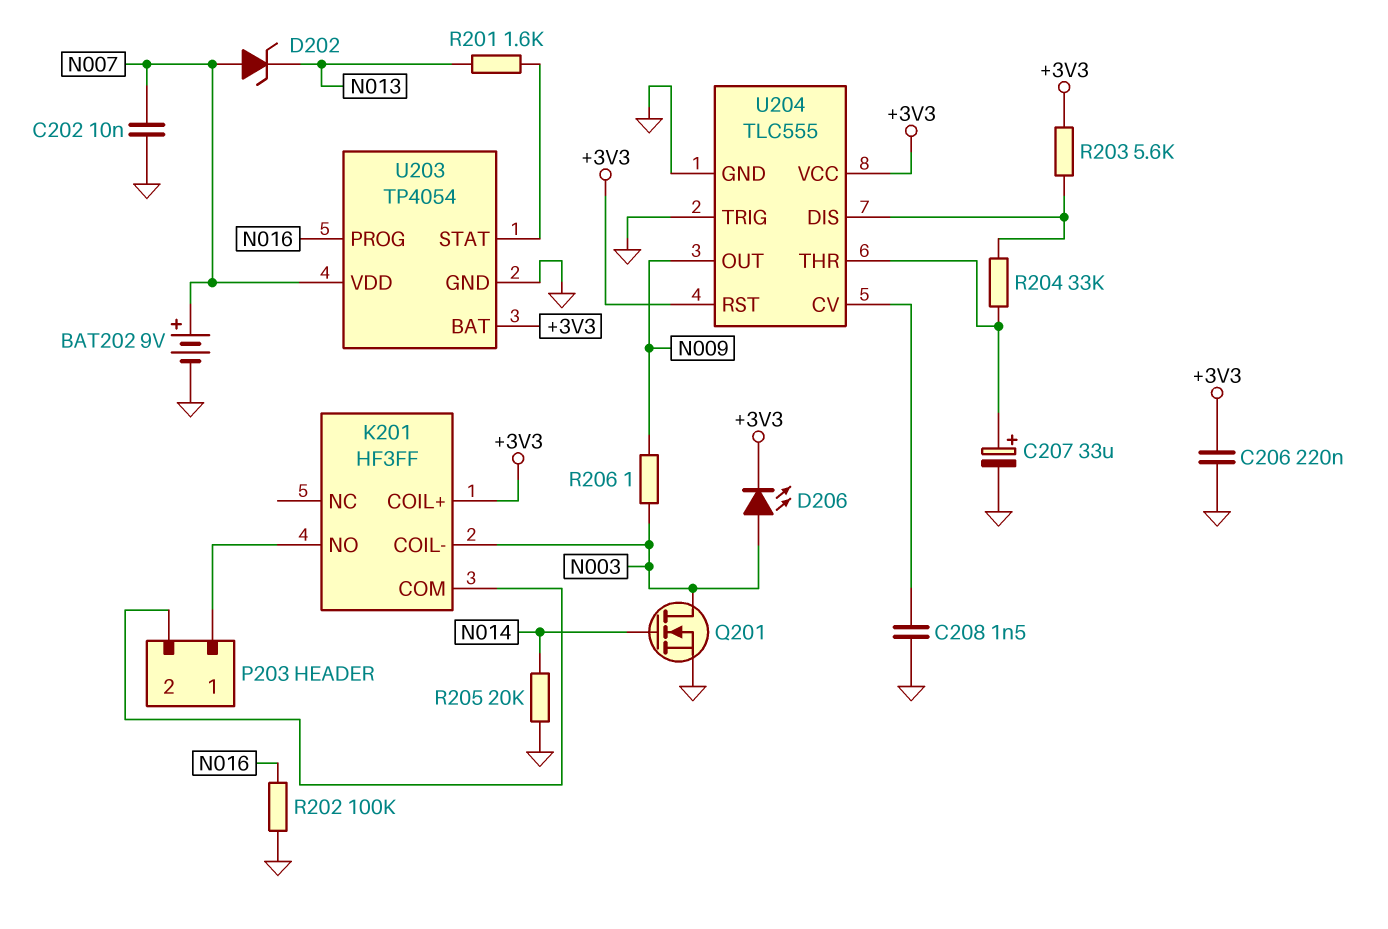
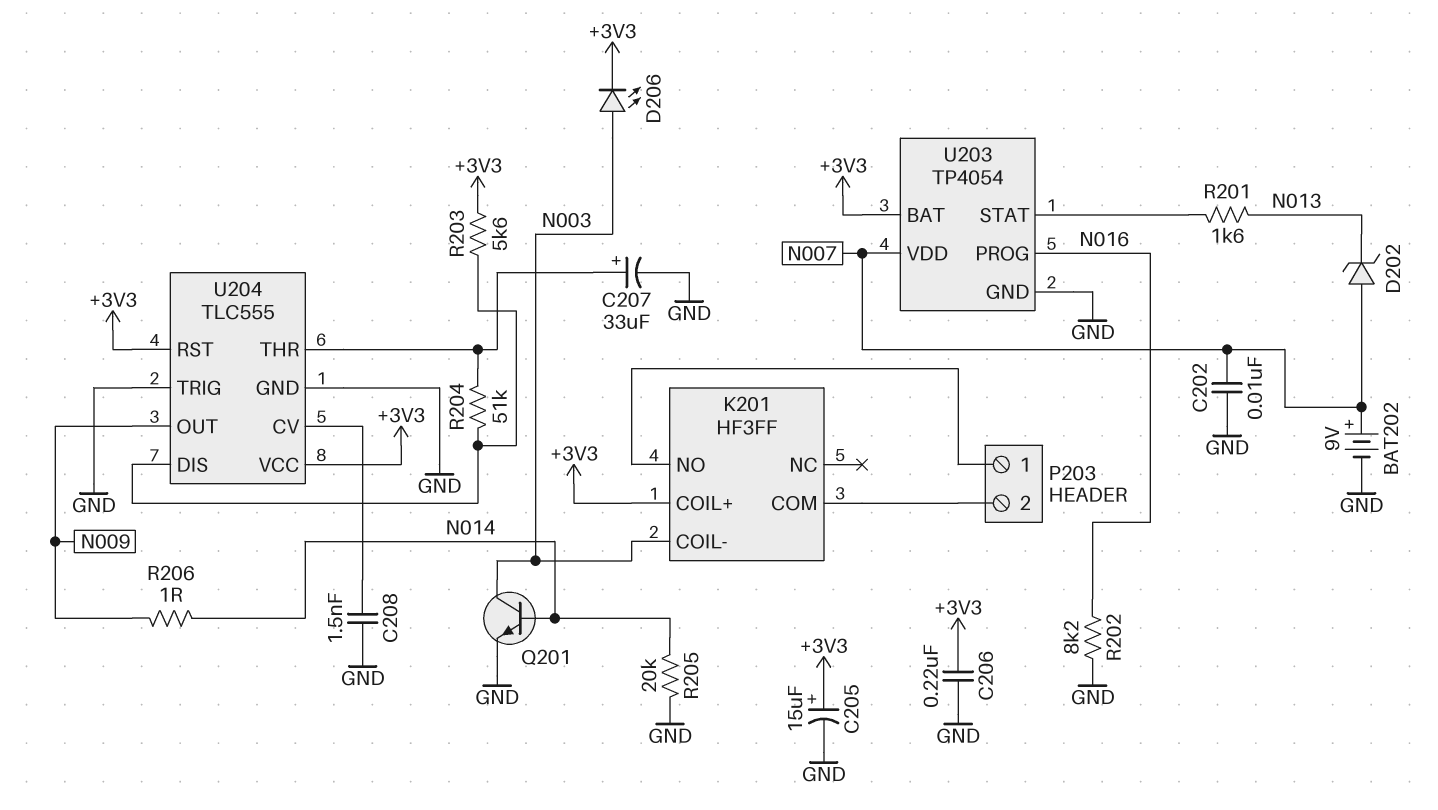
C205: none -> 15uF (plus +3V3, minus GND)
Q201: NMOS (G N014, D N003, S GND) -> NPN (B N014, C N003, E GND)
R202: 100k (GND, N016) -> 8.2k (GND, N016)
R204: 33k (U204/DIS, U204/THR) -> 51k (U204/DIS, U204/THR)
R206: 1 (N003, N009) -> 1 (N009, N014)

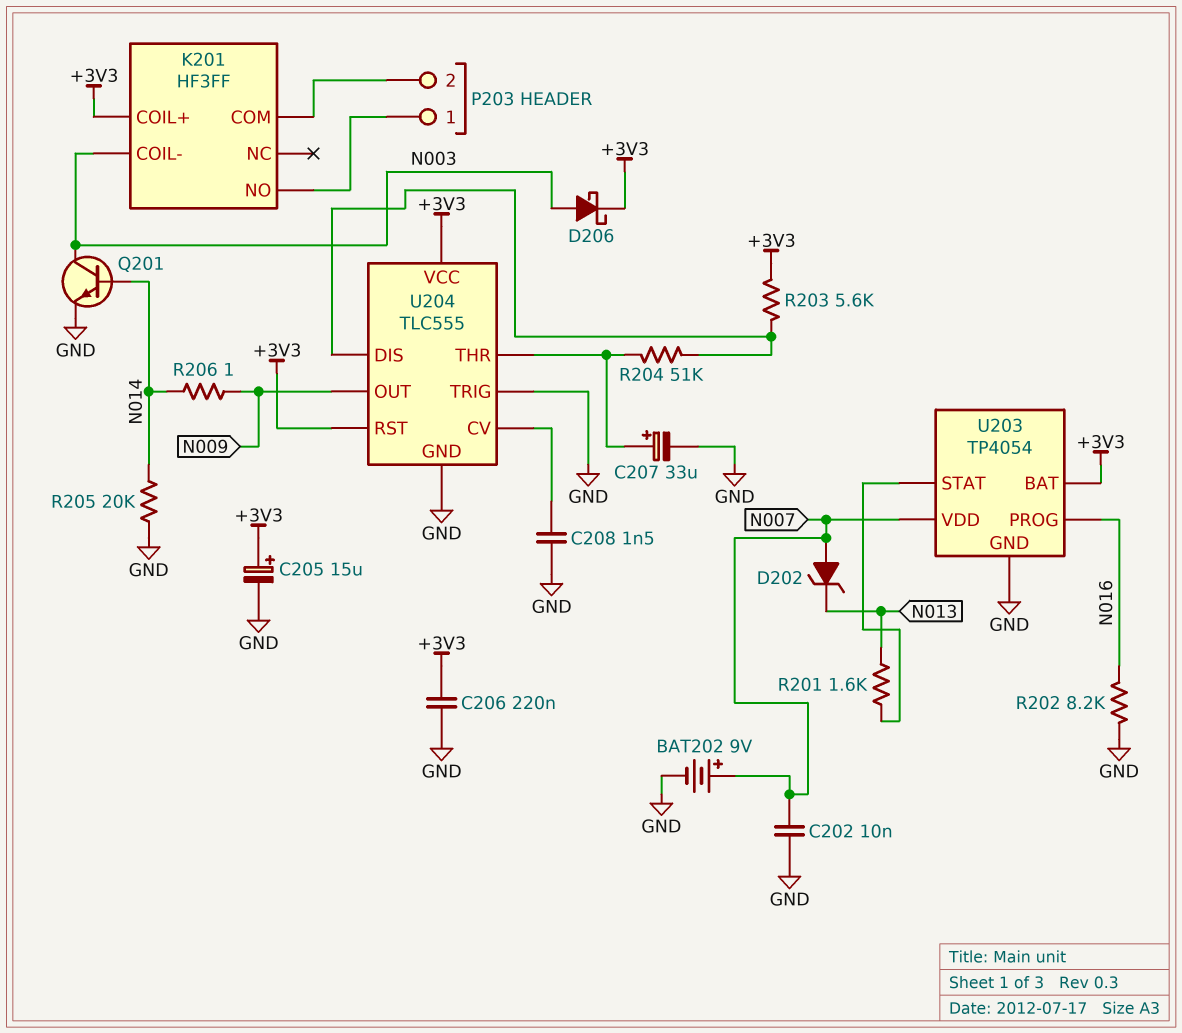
D206: LED (A N003, K +3V3) -> schottky (A N003, K +3V3)

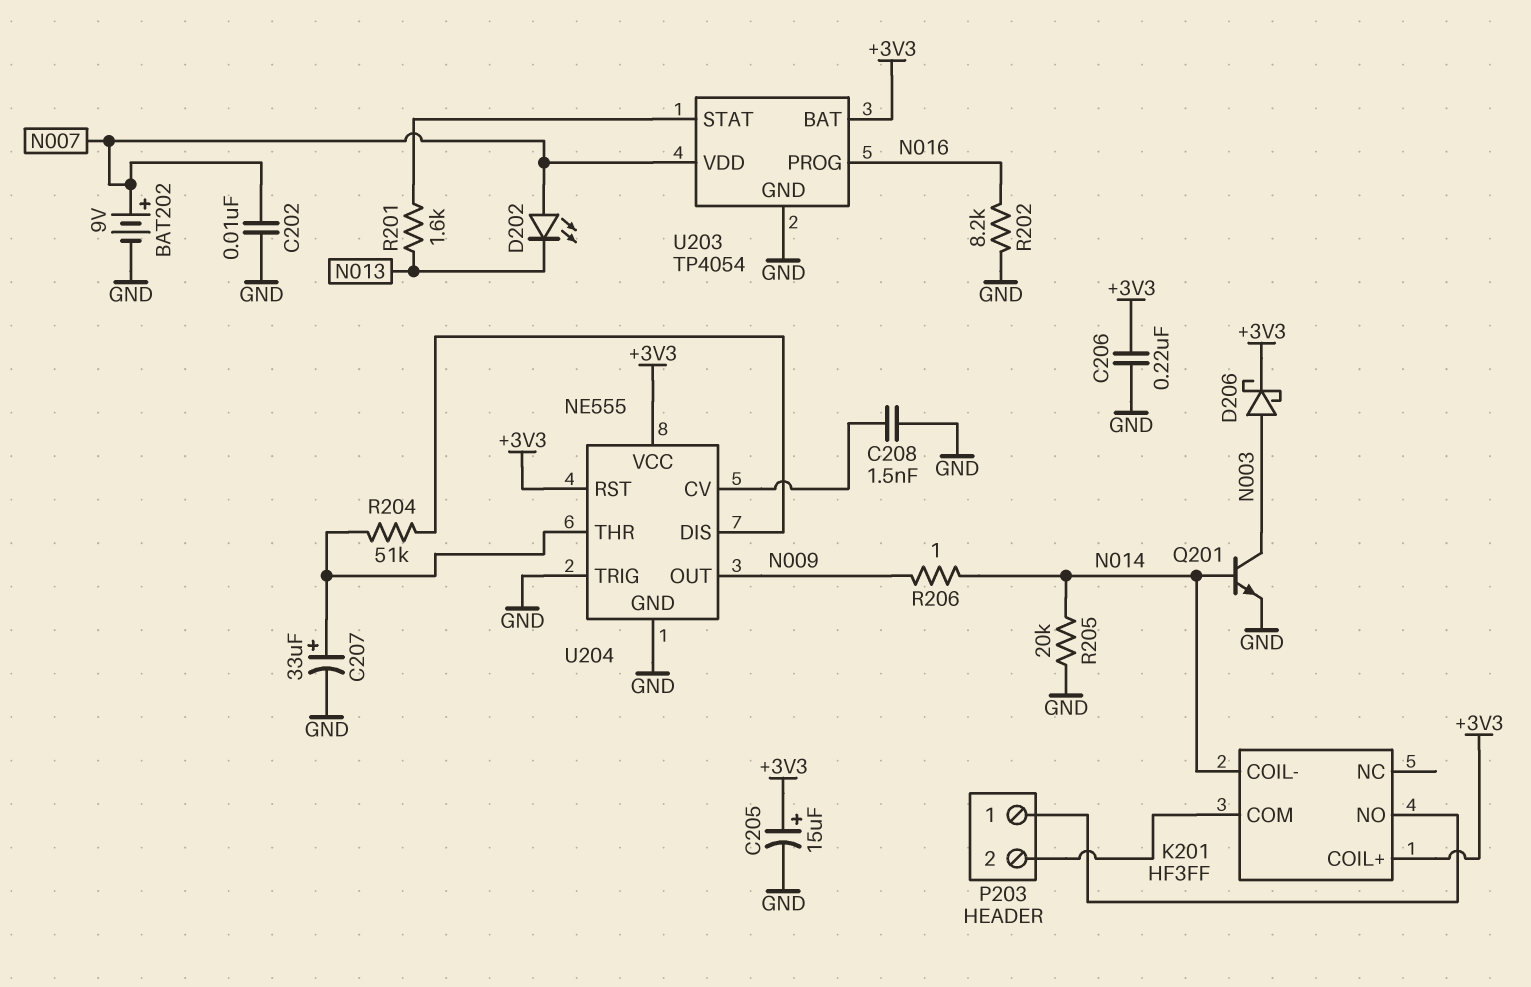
D202: zener (A N007, K N013) -> LED (A N007, K N013)
K201 pin COIL-: N003 -> N014
R203: 5.6k (+3V3, U204/DIS) -> none
U204: TLC555 -> NE555

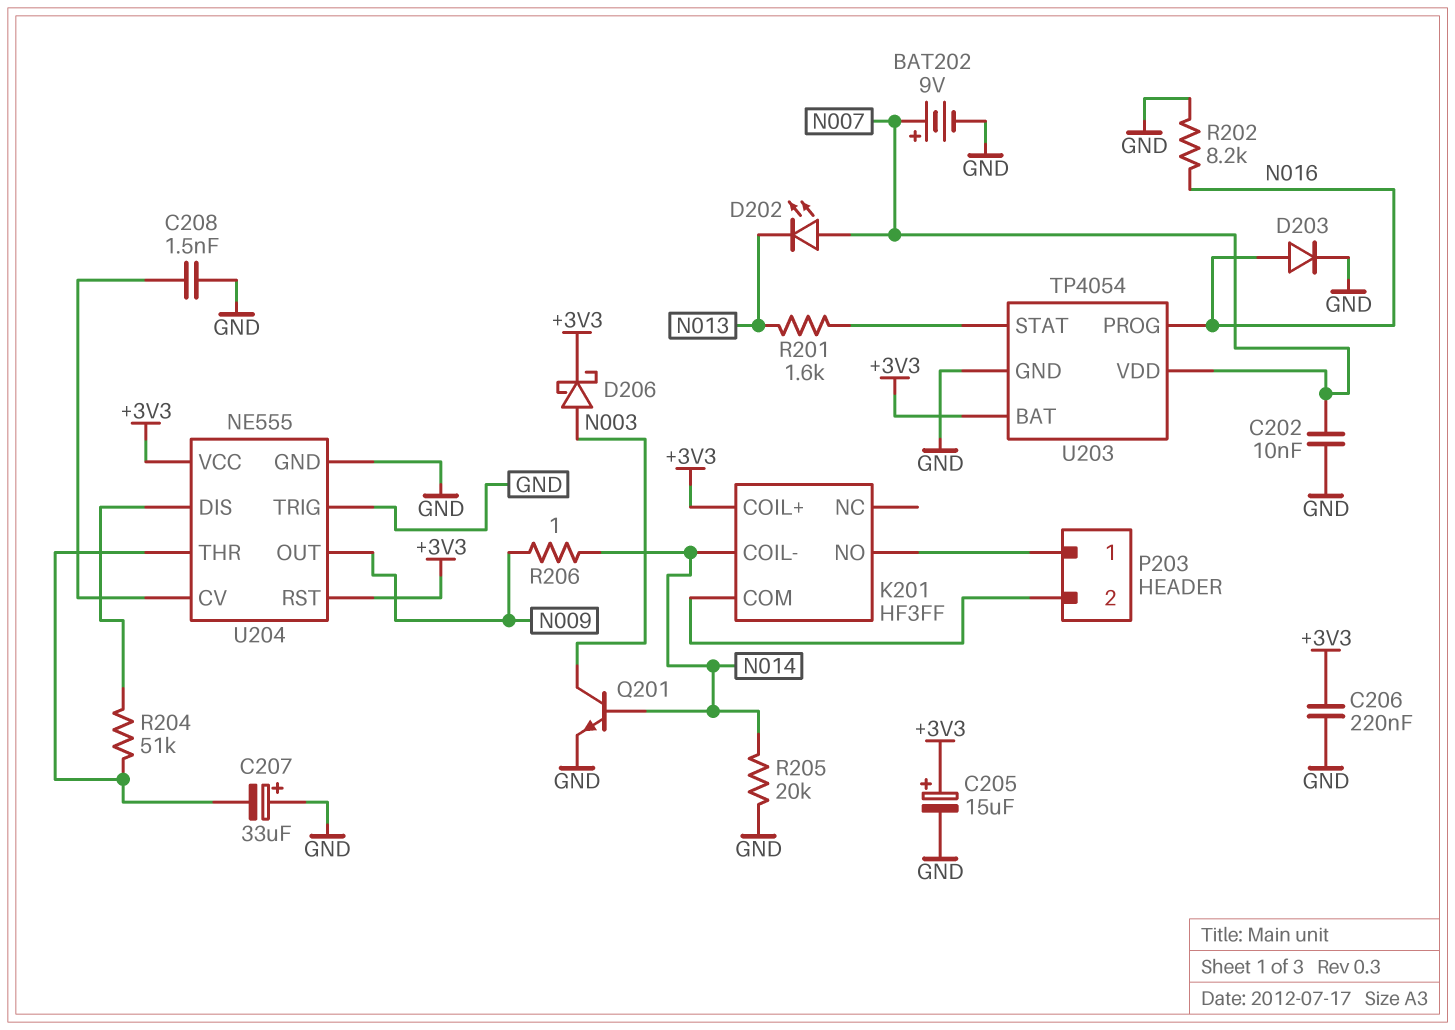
C207: 33uF (plus U204/THR, minus GND) -> 33uF (plus GND, minus U204/THR)
D203: none -> diode (A N016, K GND)

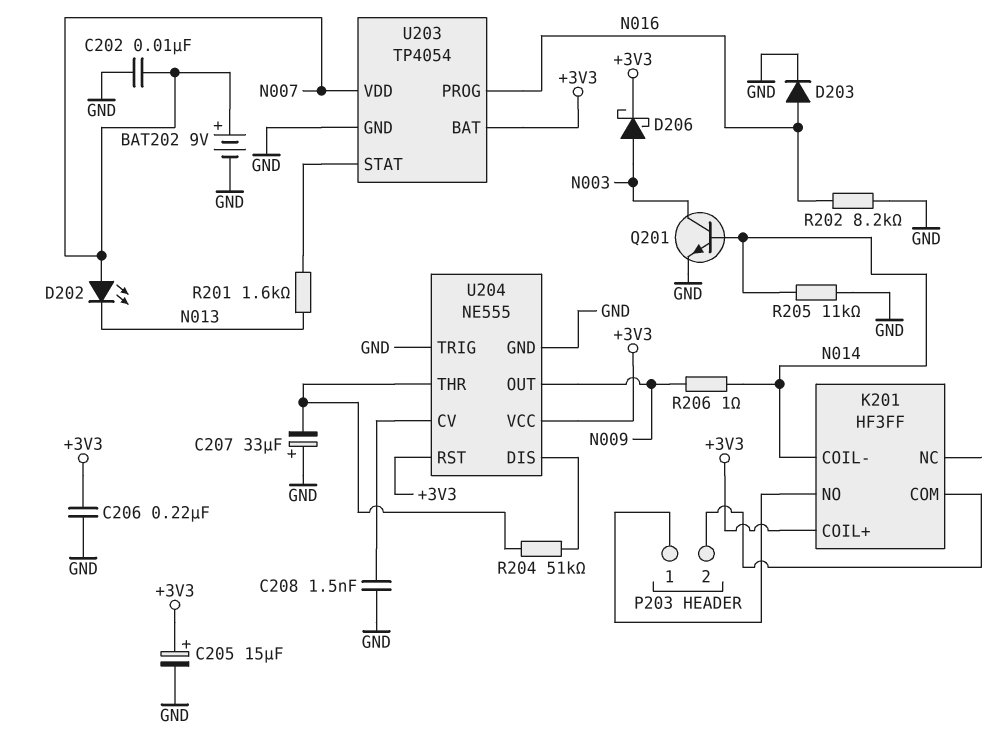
R205: 20k (GND, N014) -> 11k (GND, N014)

